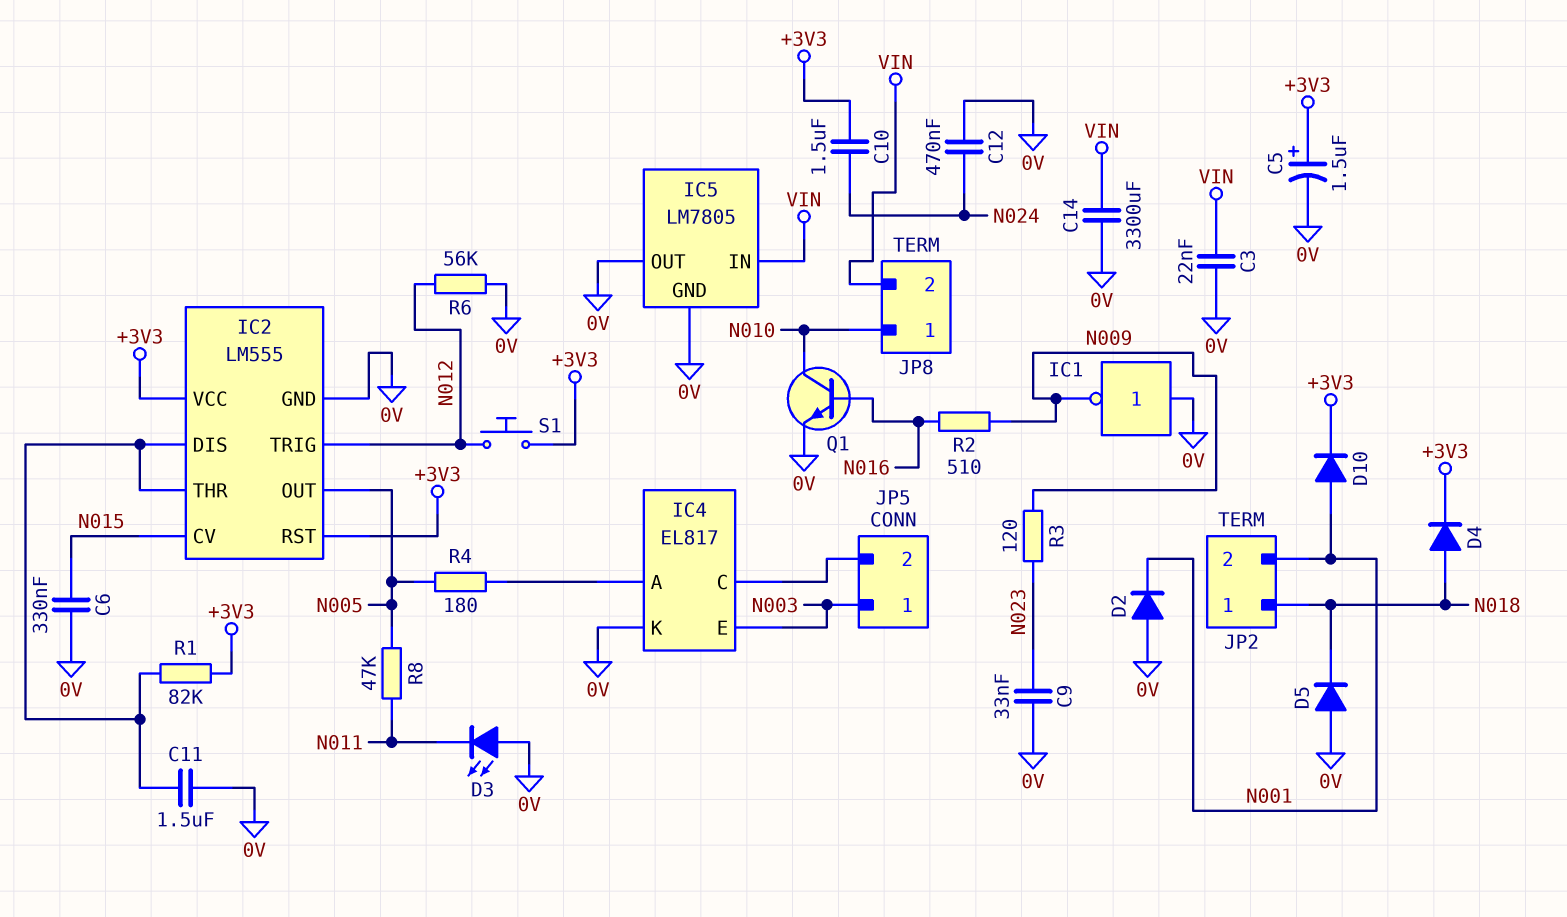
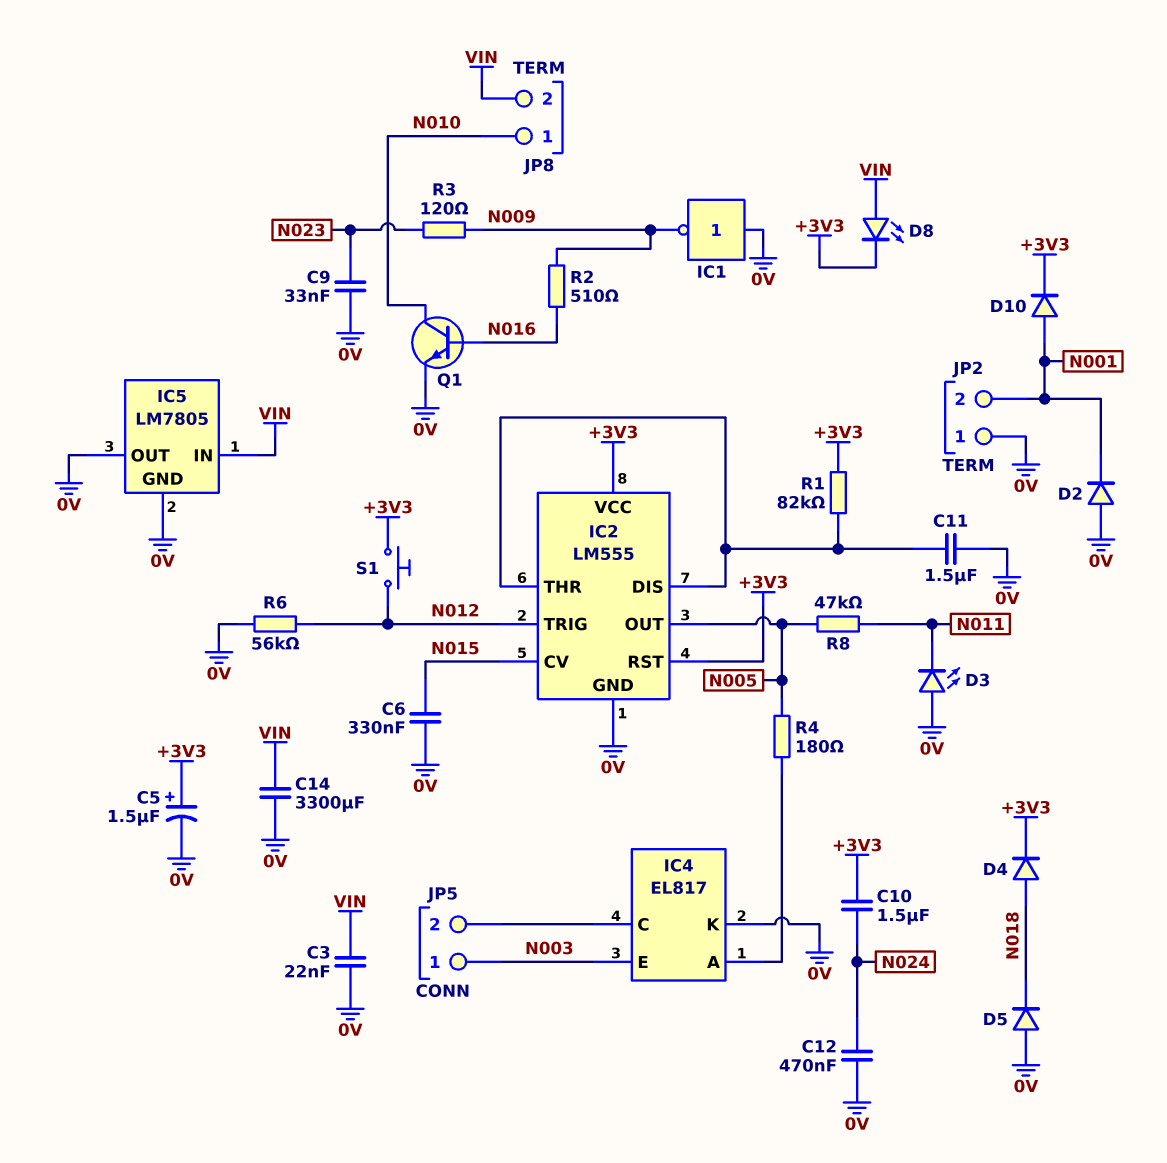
D8: none -> LED (A VIN, K +3V3)
JP2 pin 1: N018 -> 0V

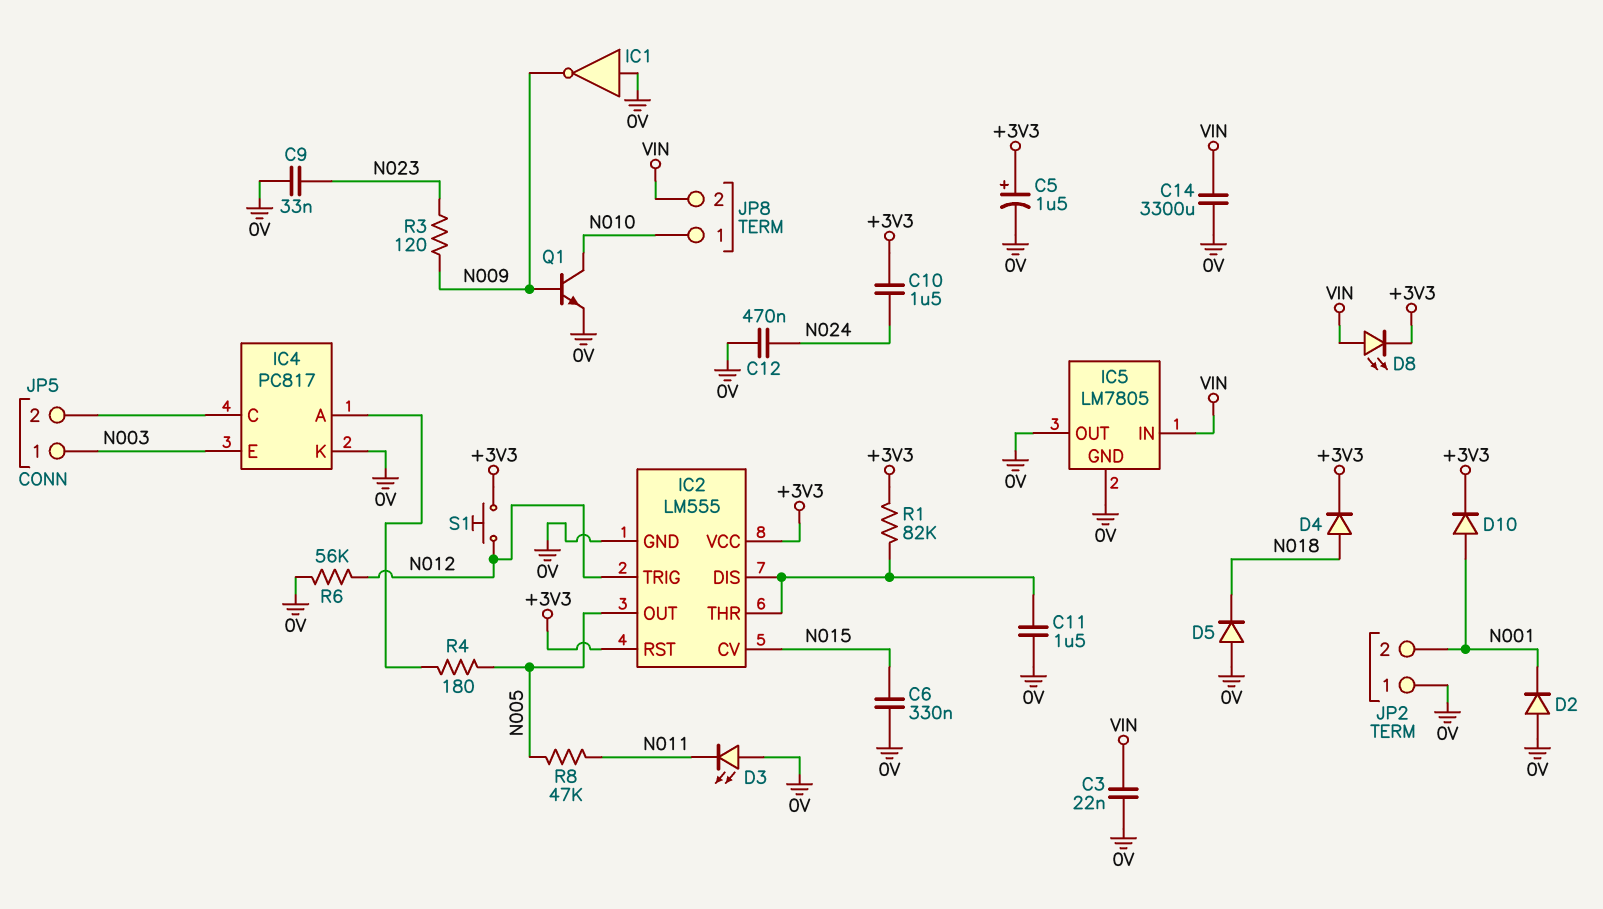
IC4: EL817 -> PC817
Q1: NPN (B N016, C N010, E 0V) -> NPN (B N009, C N010, E 0V)
R2: 510 (N009, N016) -> none

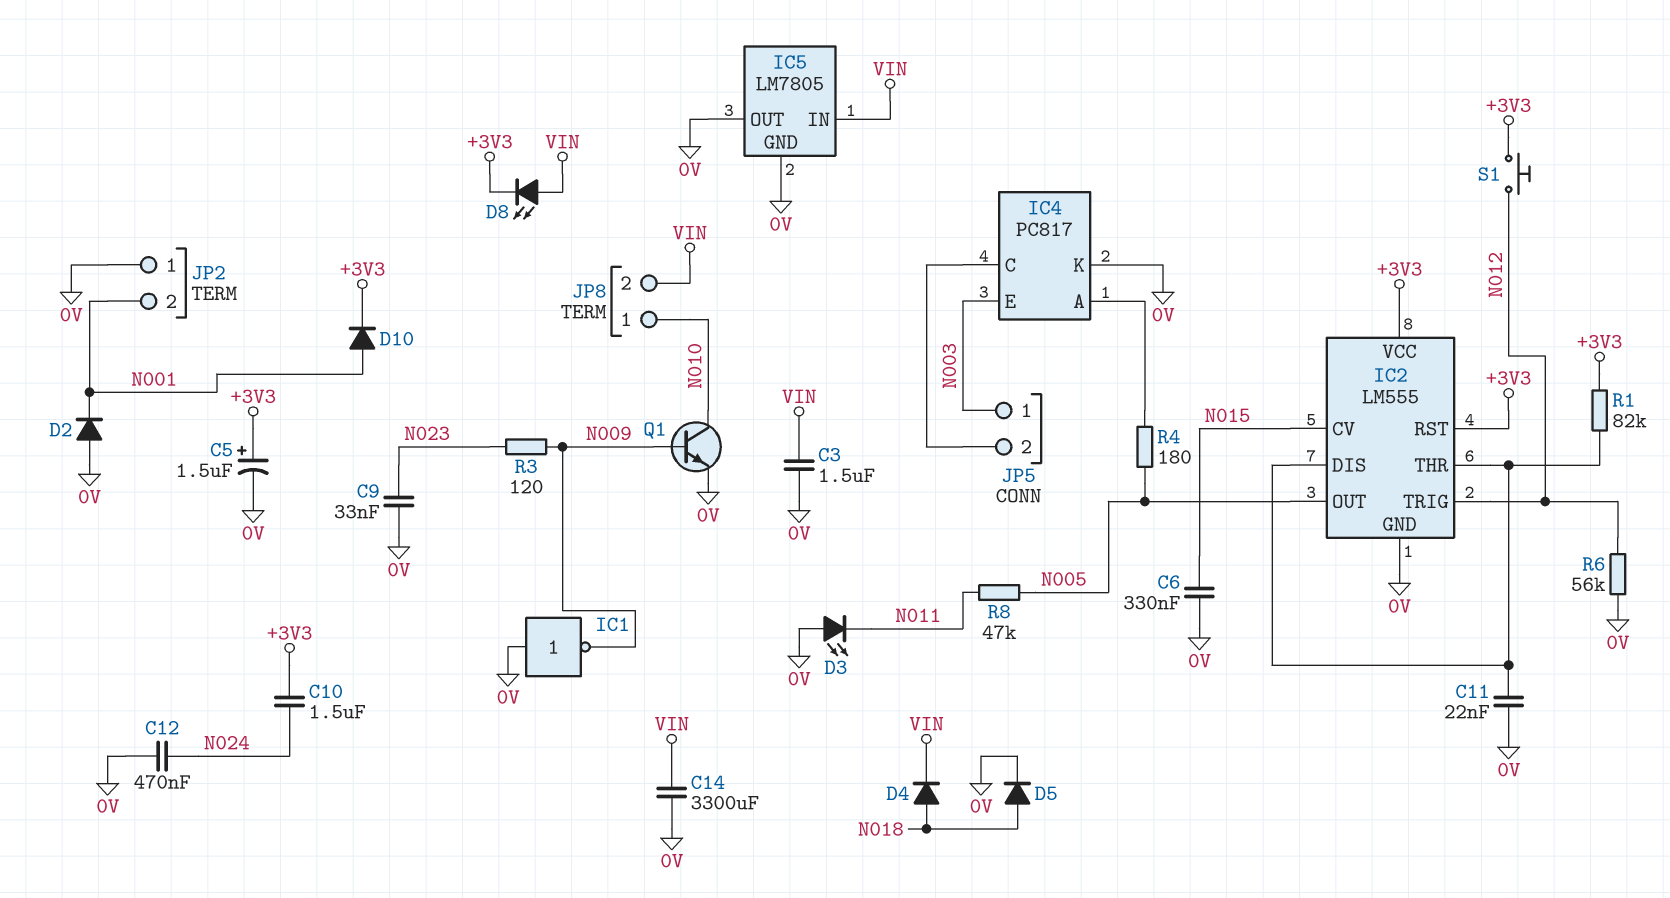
C3: 22nF (0V, VIN) -> 1.5uF (0V, VIN)
C11: 1.5uF (0V, IC2/DIS) -> 22nF (0V, IC2/DIS)
D4: diode (A N018, K +3V3) -> diode (A N018, K VIN)
D5: diode (A 0V, K N018) -> diode (A N018, K 0V)

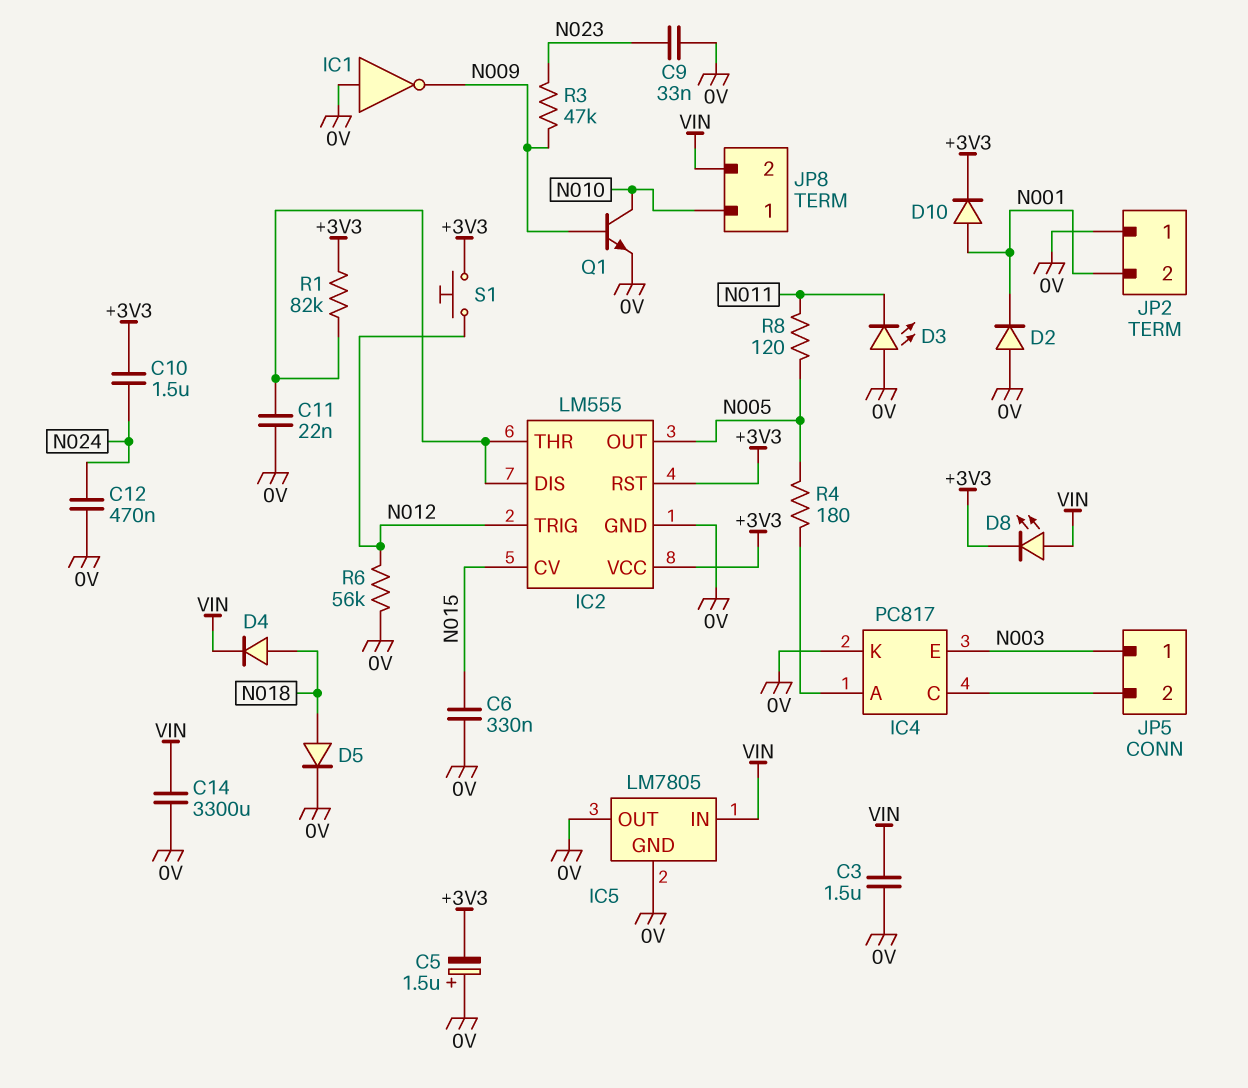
C5: 1.5uF (plus +3V3, minus 0V) -> 1.5uF (plus 0V, minus +3V3)
R3: 120 (N009, N023) -> 47k (N009, N023)
R8: 47k (N005, N011) -> 120 (N005, N011)

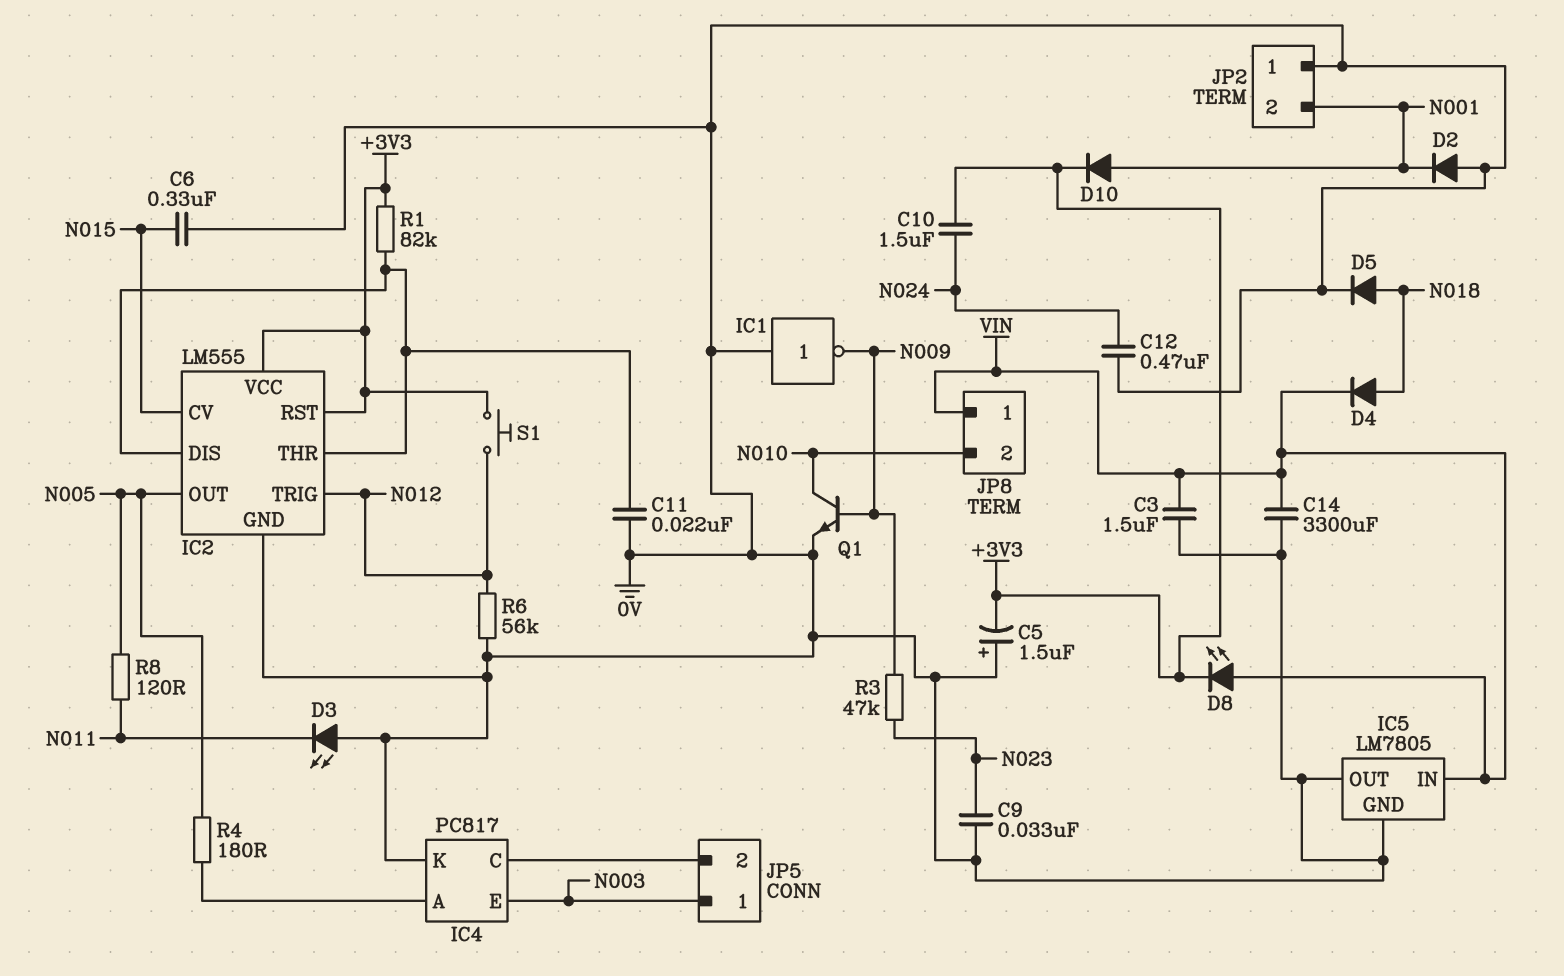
JP8 pin 1: N010 -> VIN
JP8 pin 2: VIN -> N010

